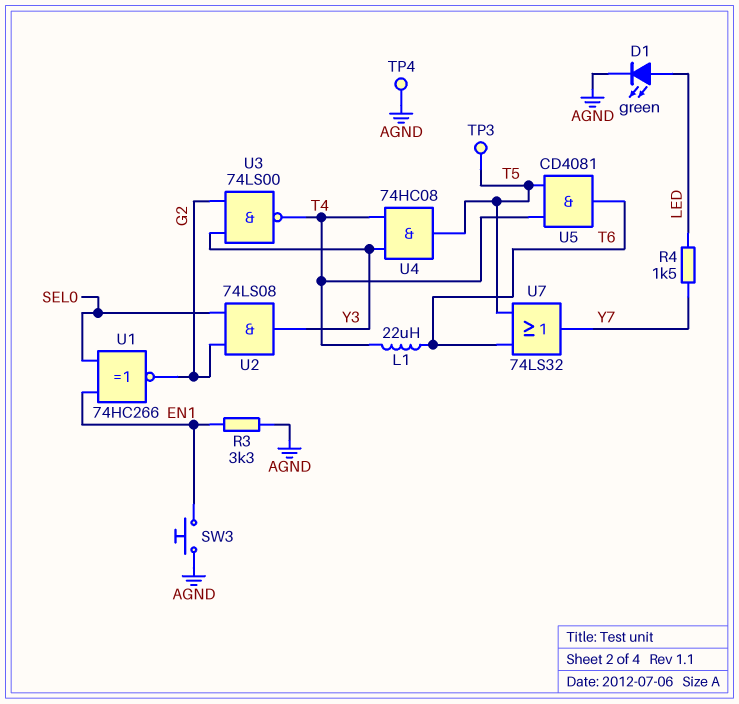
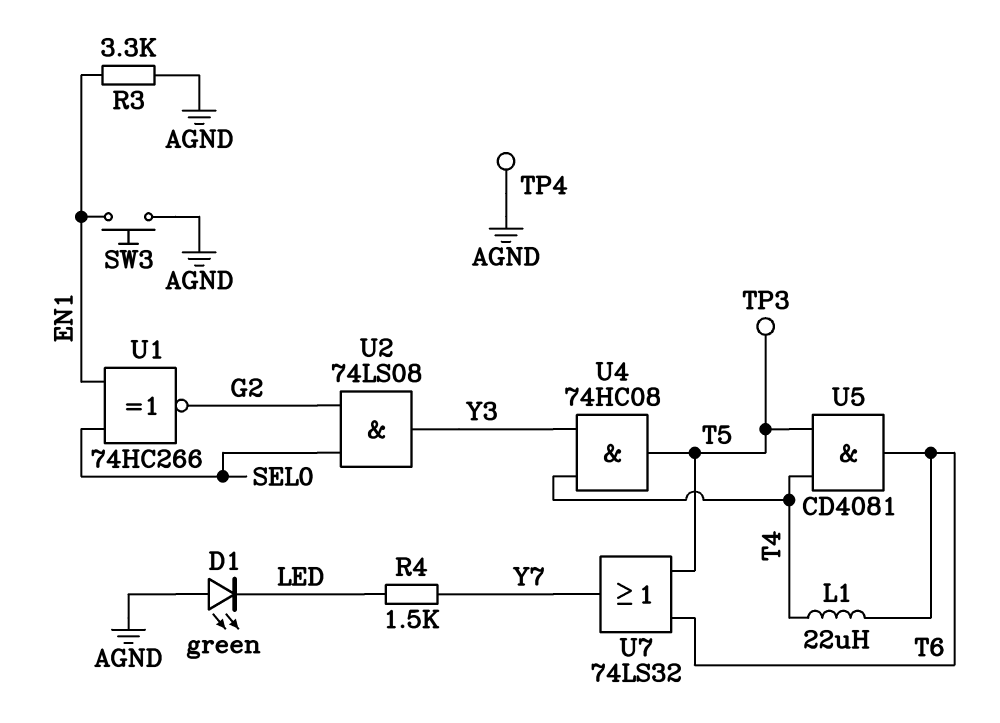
D1: LED green (A LED, K AGND) -> LED green (A AGND, K LED)
U3: NAND 74LS00 (in G2, in Y3, out T4) -> none

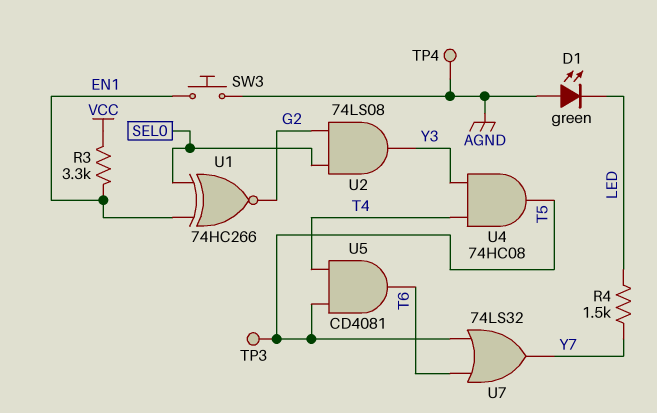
L1: 22uH (T4, T6) -> none
R3: 3.3k (AGND, EN1) -> 3.3k (EN1, VCC)

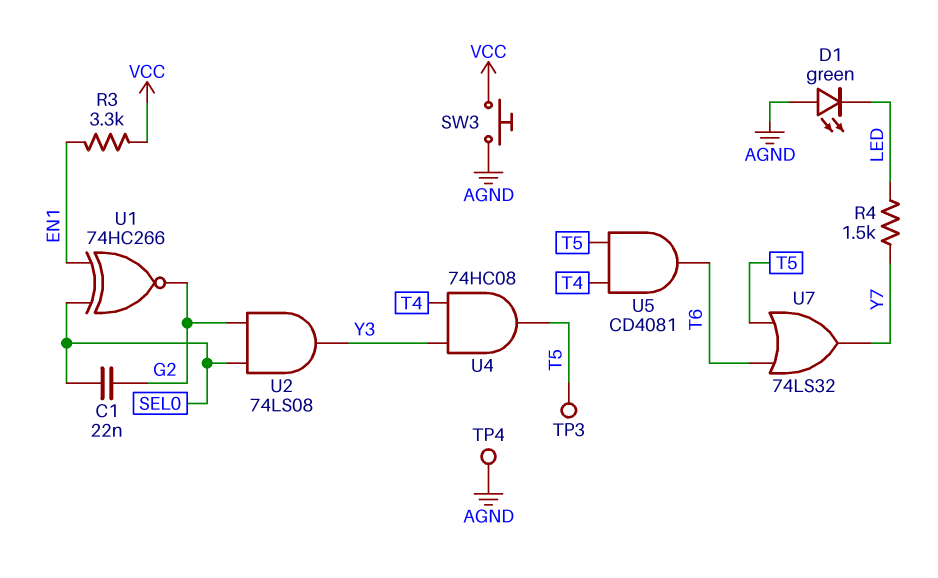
C1: none -> 22nF (G2, SEL0)
SW3: button (AGND, EN1) -> button (AGND, VCC)

